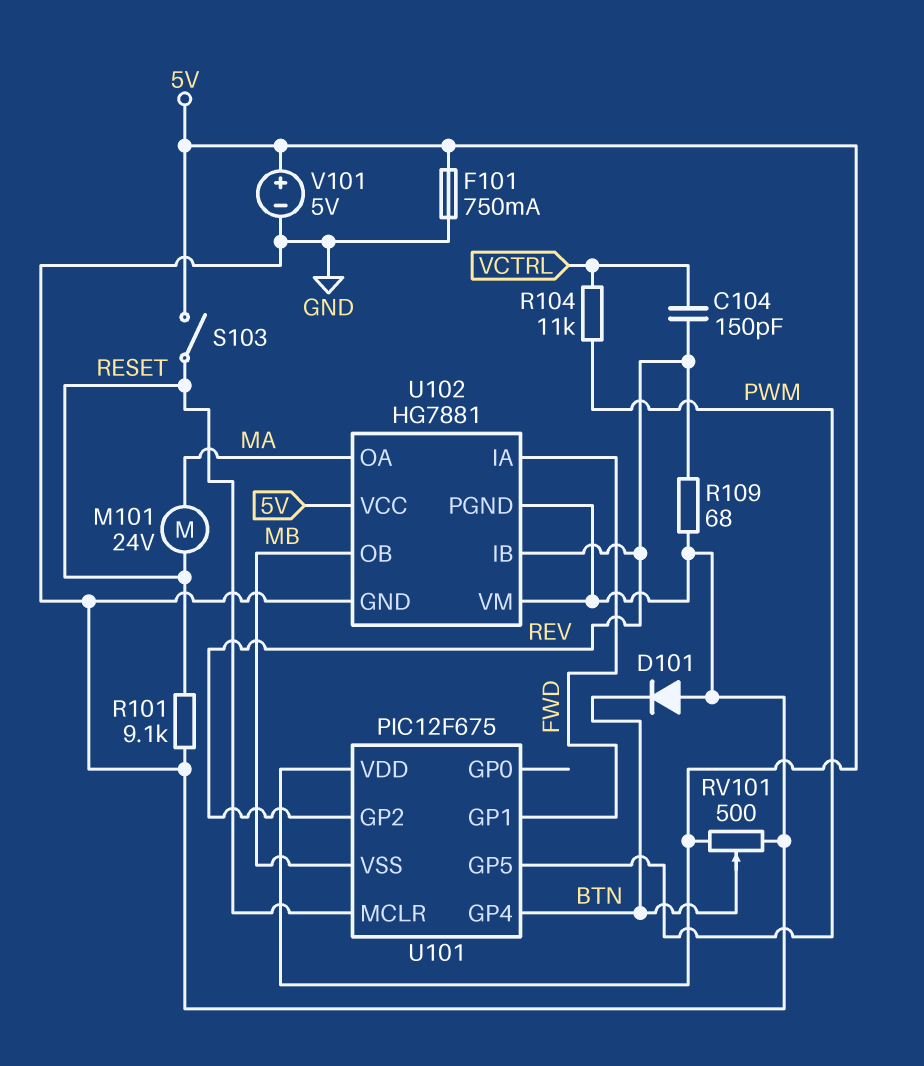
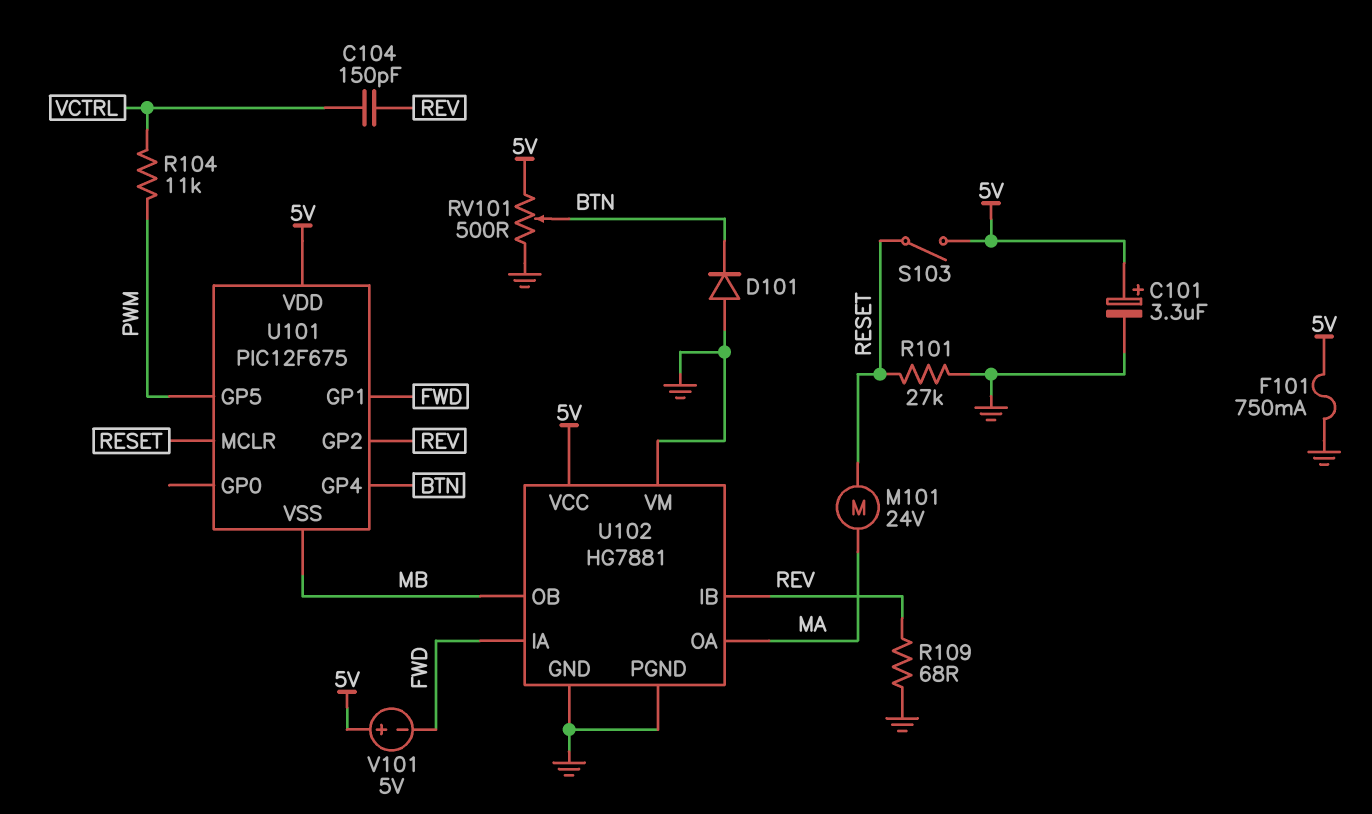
C101: none -> 3.3uF (plus 5V, minus GND)
R101: 9.1k (GND, RESET) -> 27k (GND, RESET)
V101: 5V (plus 5V, minus GND) -> 5V (plus 5V, minus FWD)

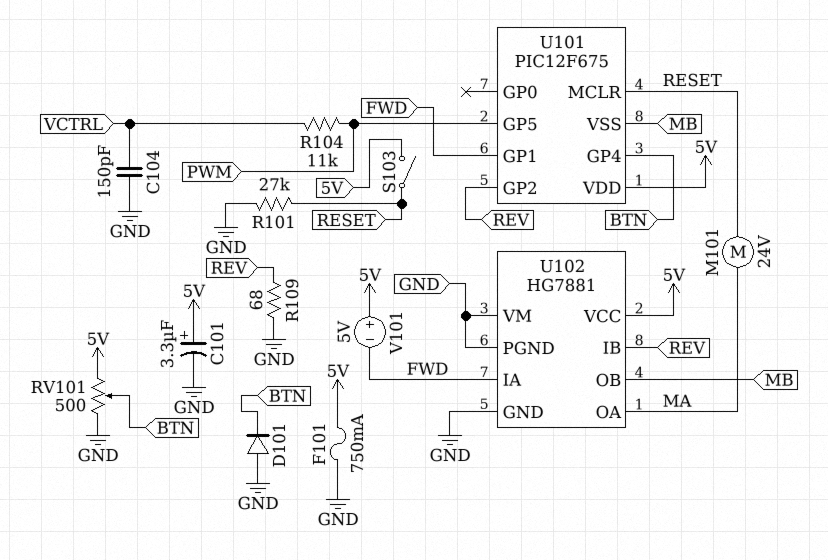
C104: 150pF (REV, VCTRL) -> 150pF (GND, VCTRL)

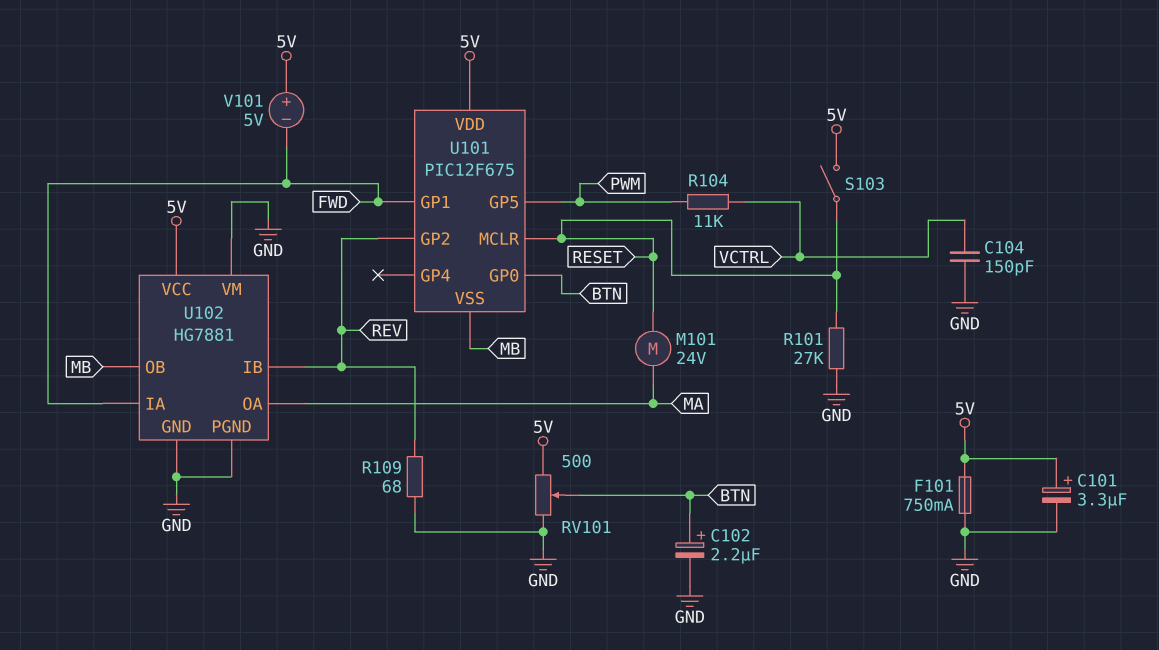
C102: none -> 2.2uF (plus BTN, minus GND)
D101: diode (A GND, K BTN) -> none
U101 pin GP0: none -> BTN
U101 pin GP4: BTN -> none

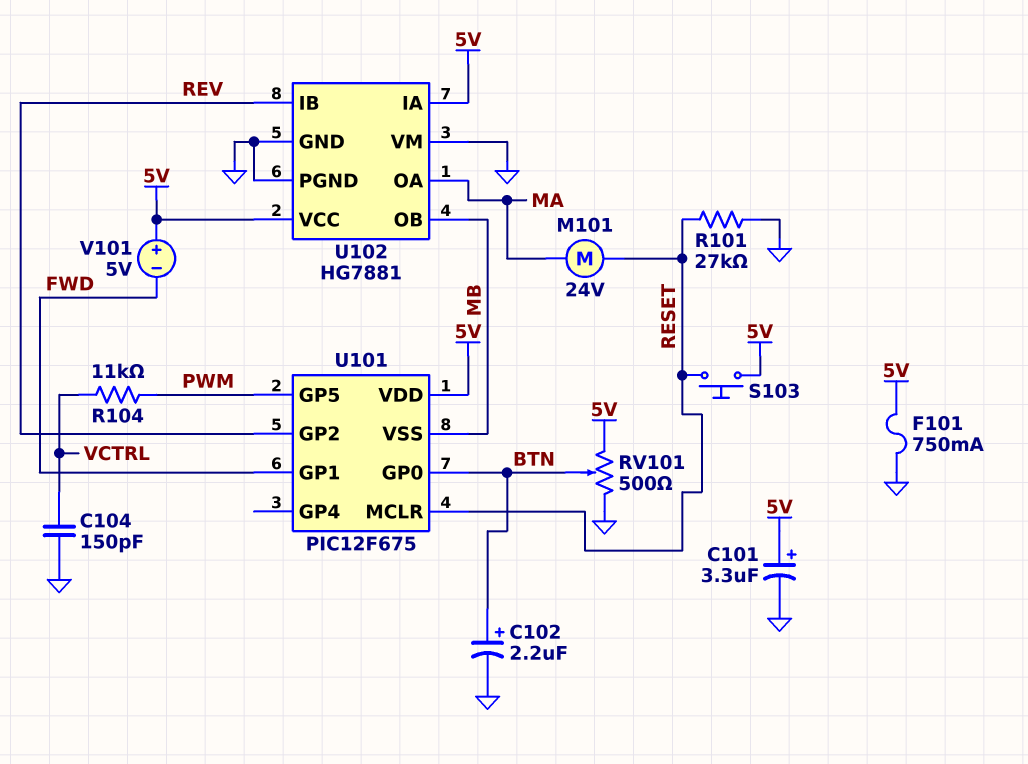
R109: 68 (GND, REV) -> none
S103: switch (5V, RESET) -> button (5V, RESET)
U102 pin IA: FWD -> 5V

